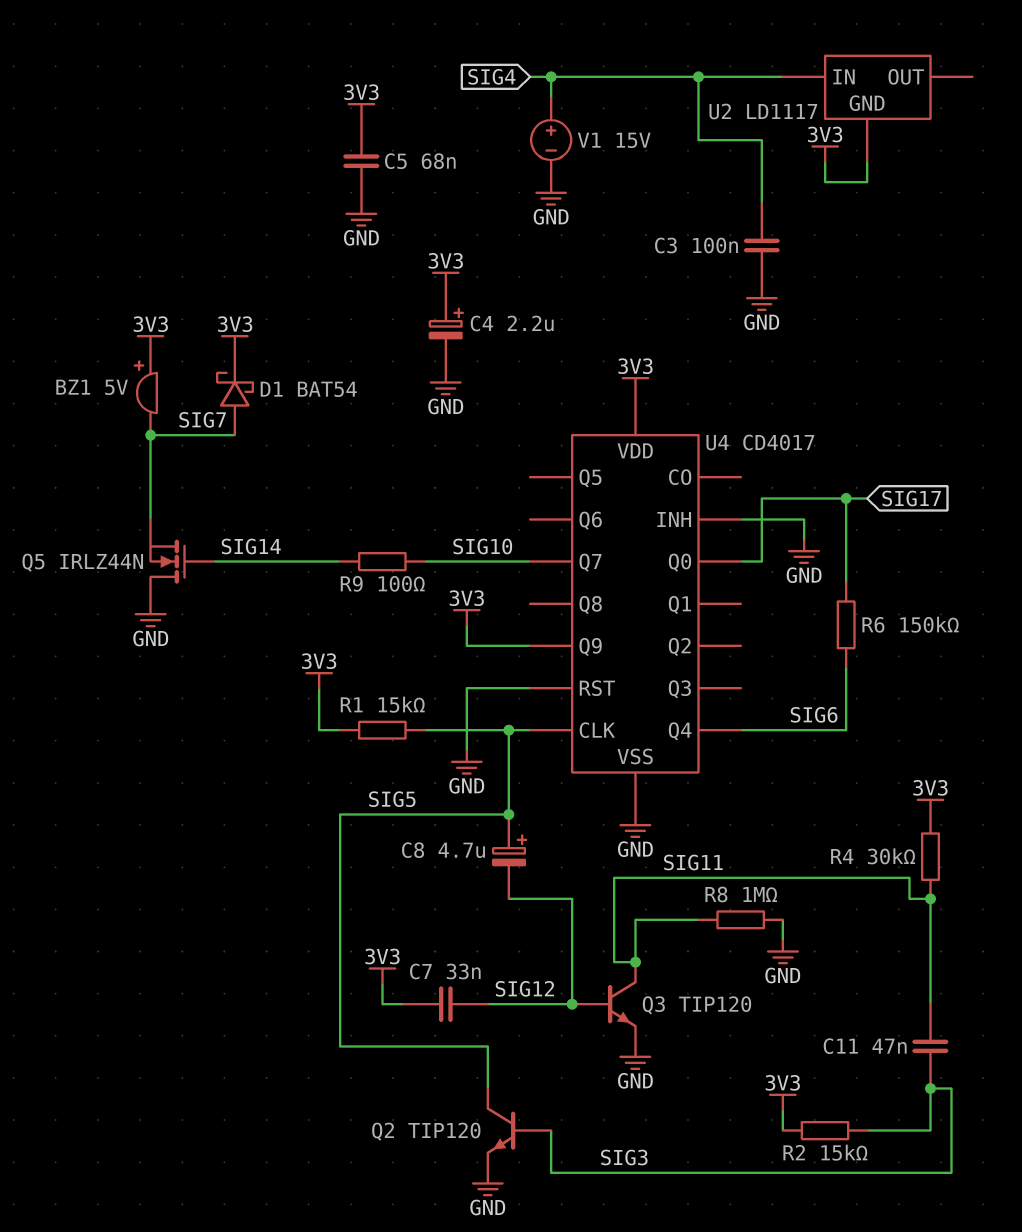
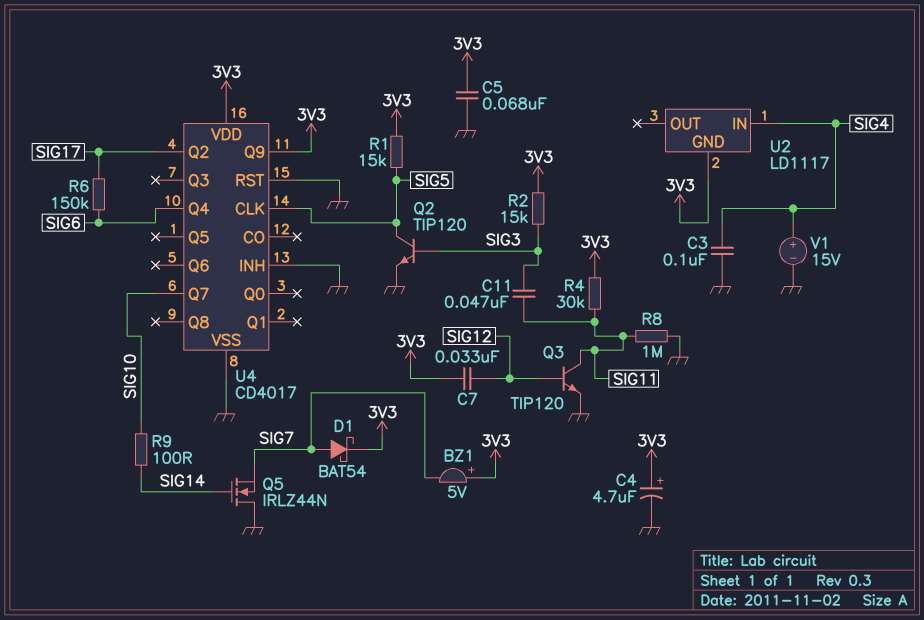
C4: 2.2uF (plus 3V3, minus GND) -> 4.7uF (plus 3V3, minus GND)
C8: 4.7uF (plus SIG5, minus SIG12) -> none
U4 pin Q0: SIG17 -> none
U4 pin Q2: none -> SIG17

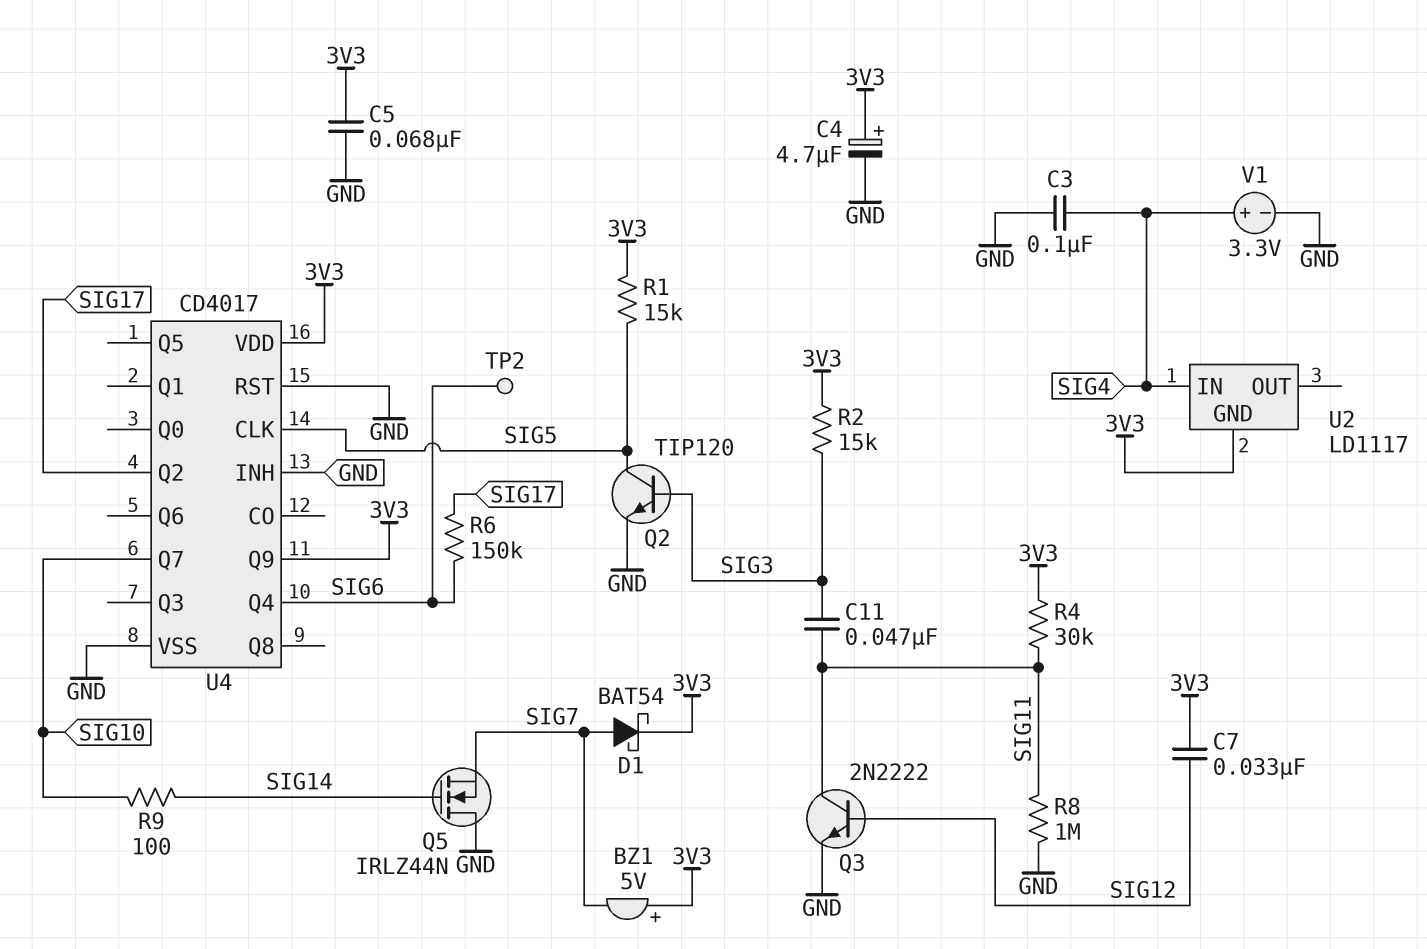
Q3: NPN TIP120 (B SIG12, C SIG11, E GND) -> NPN 2N2222 (B SIG12, C SIG11, E GND)
TP2: none -> test point (SIG6)
V1: 15V (plus SIG4, minus GND) -> 3.3V (plus SIG4, minus GND)

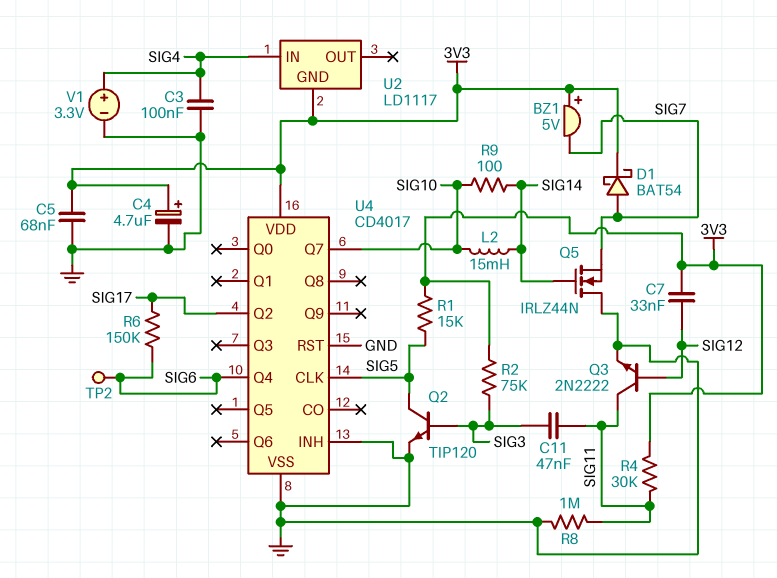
L2: none -> 15mH (SIG10, SIG14)
R2: 15k (3V3, SIG3) -> 75k (3V3, SIG3)
U4 pin Q9: 3V3 -> none

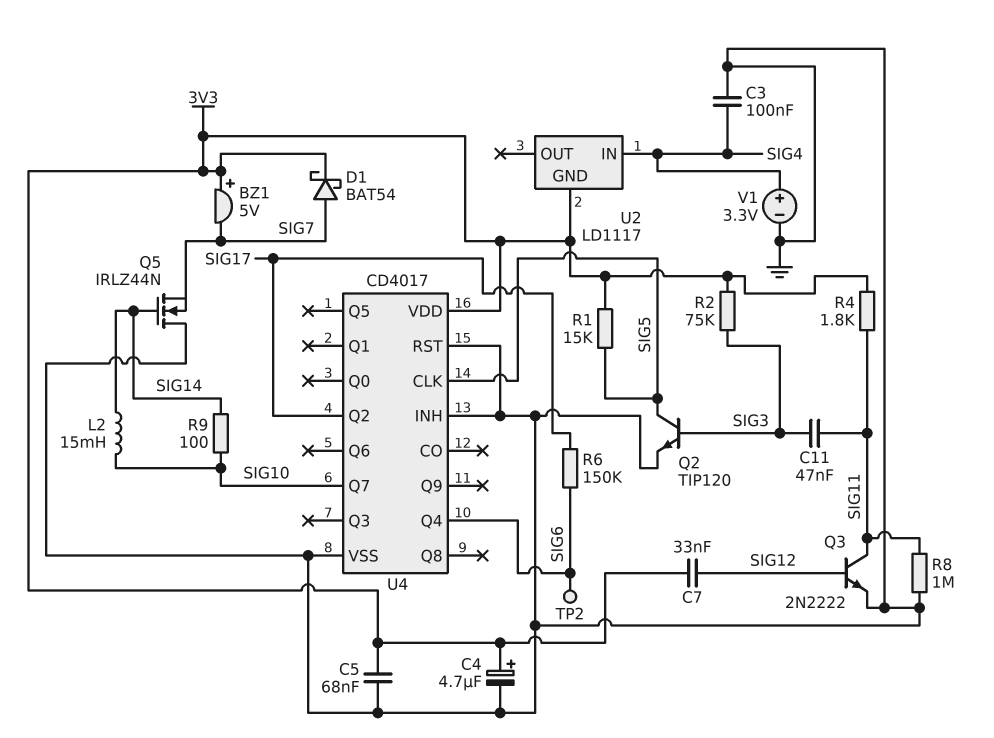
R4: 30k (3V3, SIG11) -> 1.8k (3V3, SIG11)

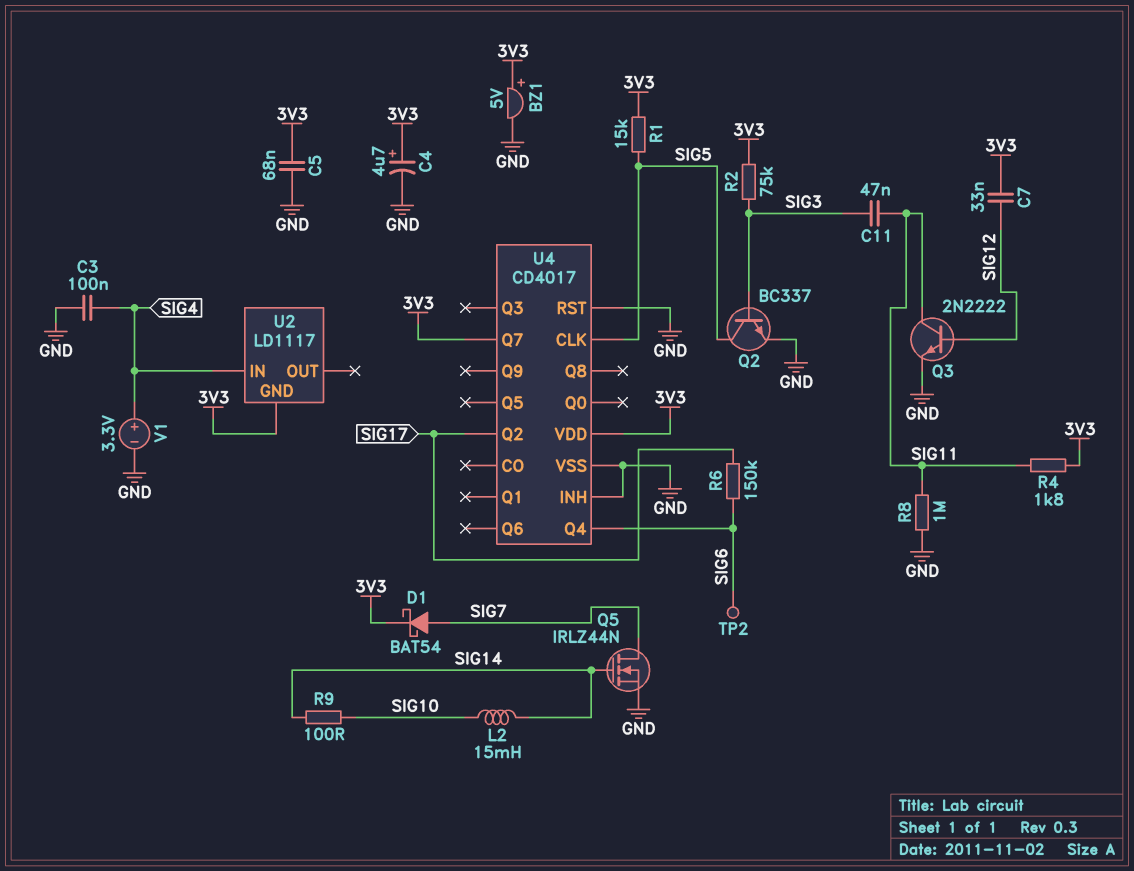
BZ1: buzzer 5V (plus 3V3, minus SIG7) -> buzzer 5V (plus 3V3, minus GND)
Q2: NPN TIP120 (B SIG3, C SIG5, E GND) -> NPN BC337 (B SIG3, C SIG5, E GND)
Q5: NMOS IRLZ44N (G SIG14, D GND, S SIG7) -> NMOS IRLZ44N (G SIG14, D SIG7, S GND)
U4 pin Q7: SIG10 -> 3V3

